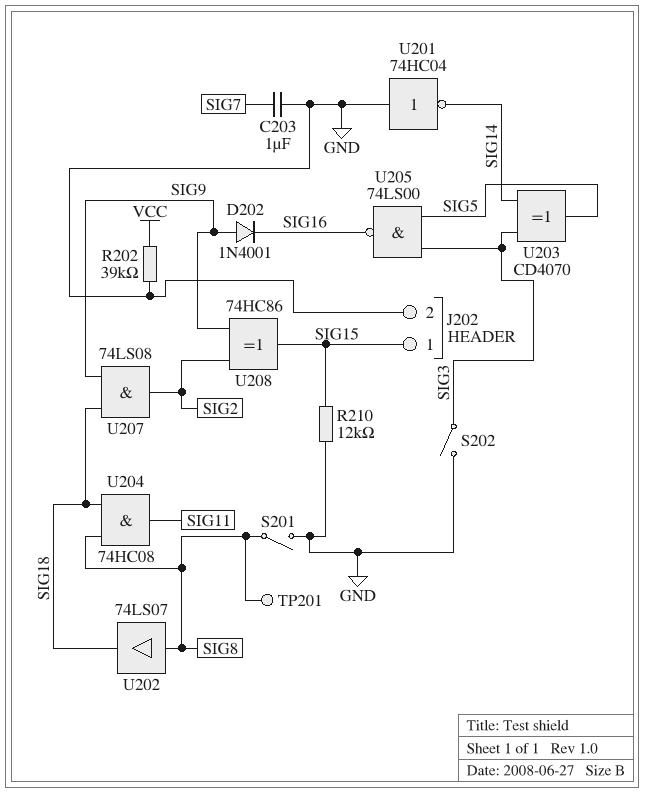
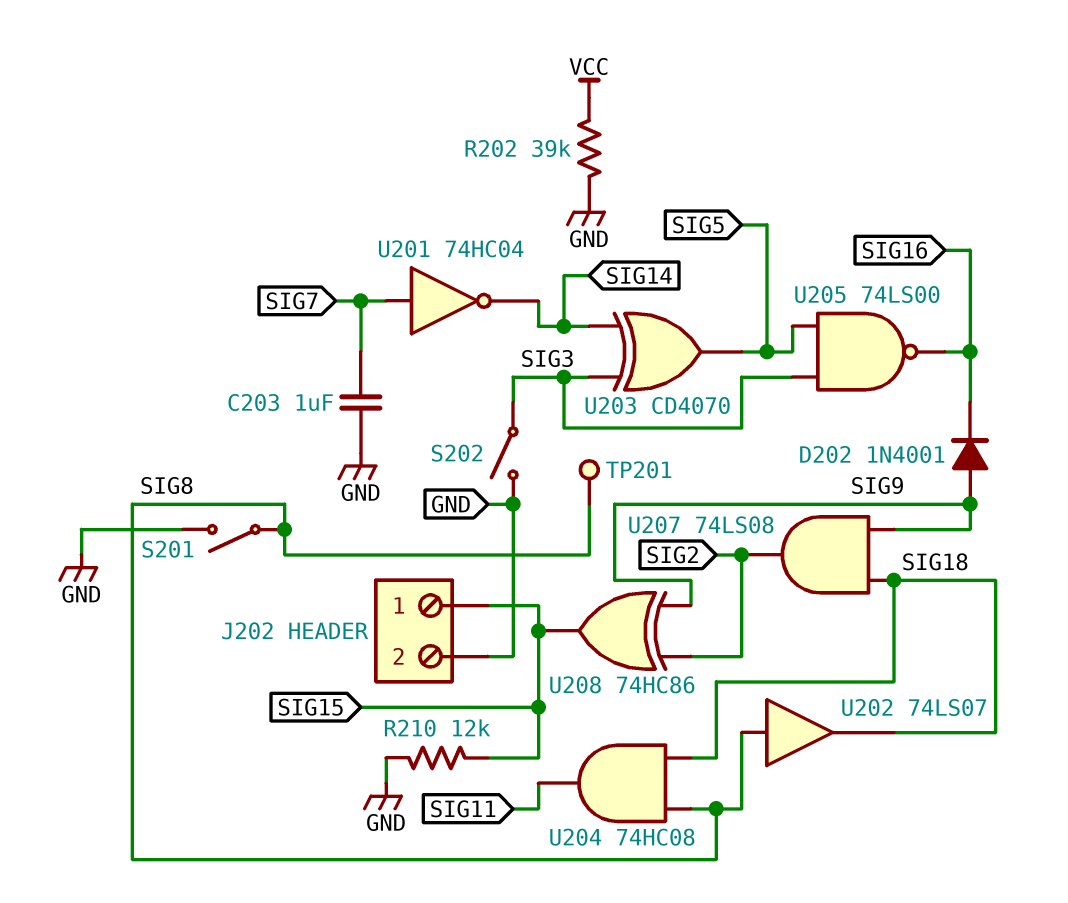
U201: NOT 74HC04 (in GND, out SIG14) -> NOT 74HC04 (in SIG7, out SIG14)

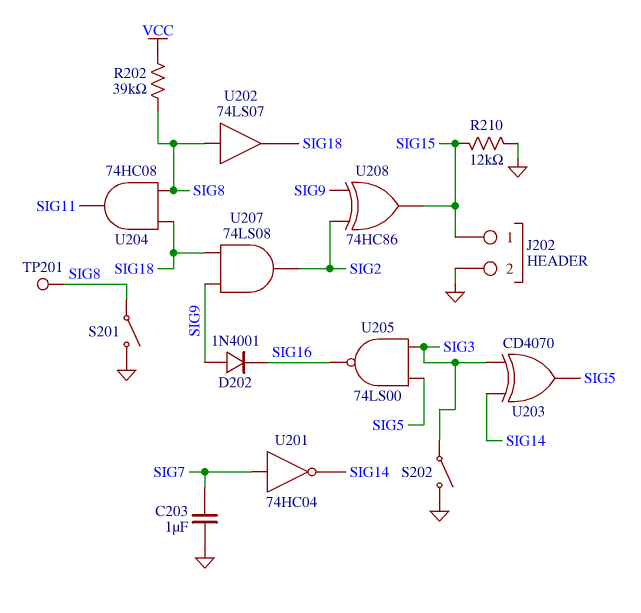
R202: 39k (GND, VCC) -> 39k (SIG8, VCC)

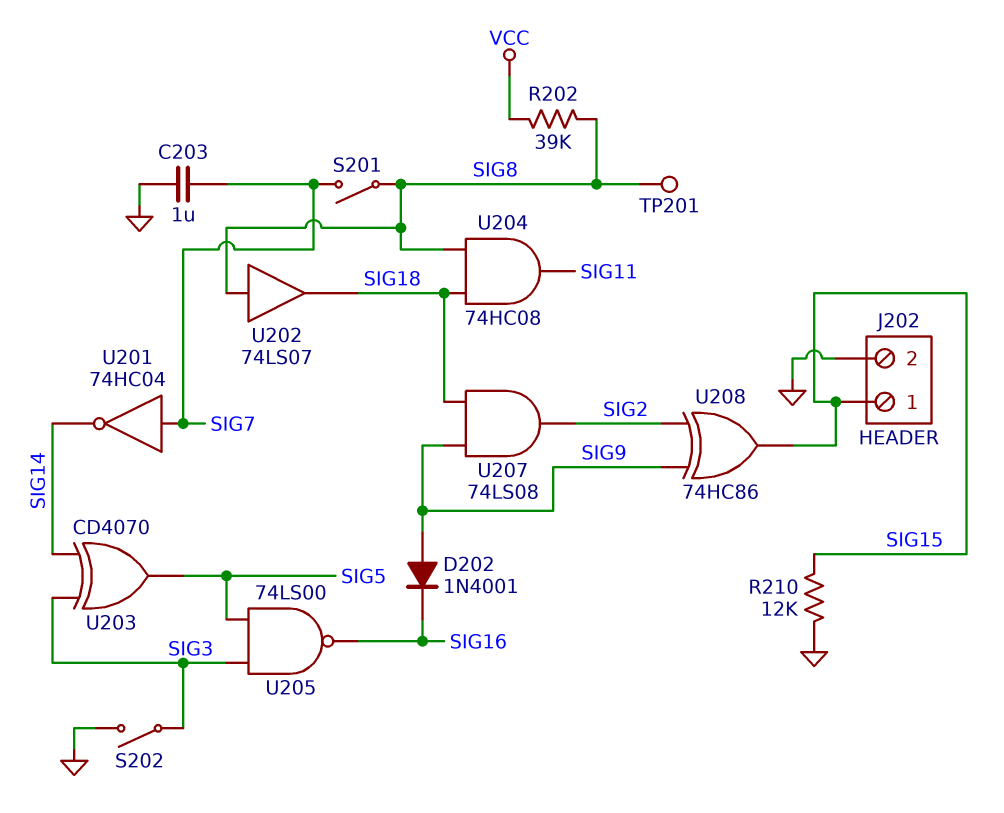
S201: switch (GND, SIG8) -> switch (SIG7, SIG8)

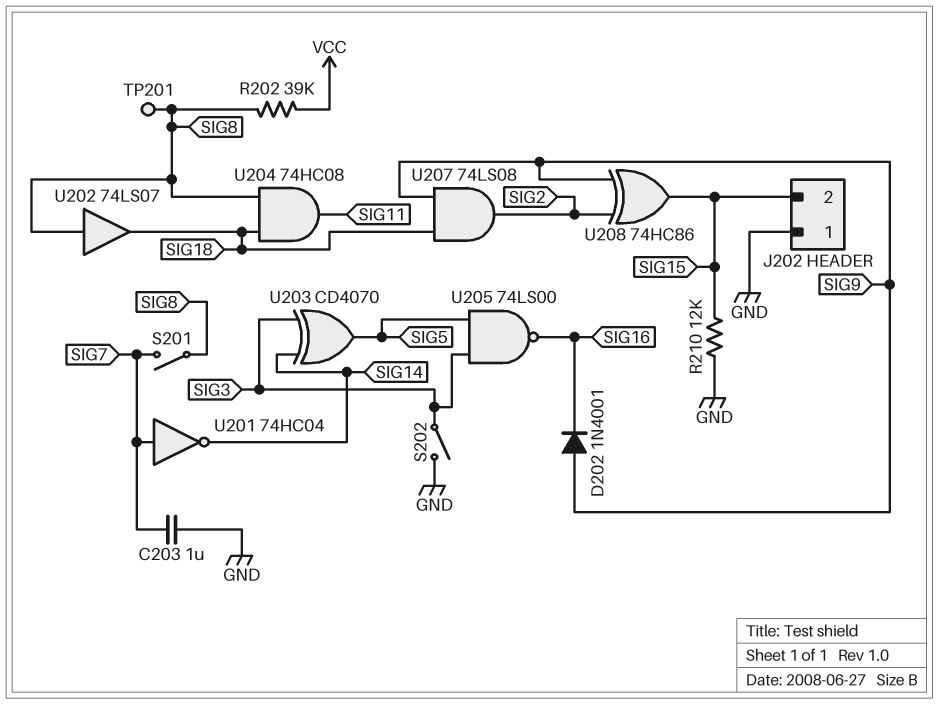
J202 pin 1: SIG15 -> GND
J202 pin 2: GND -> SIG15

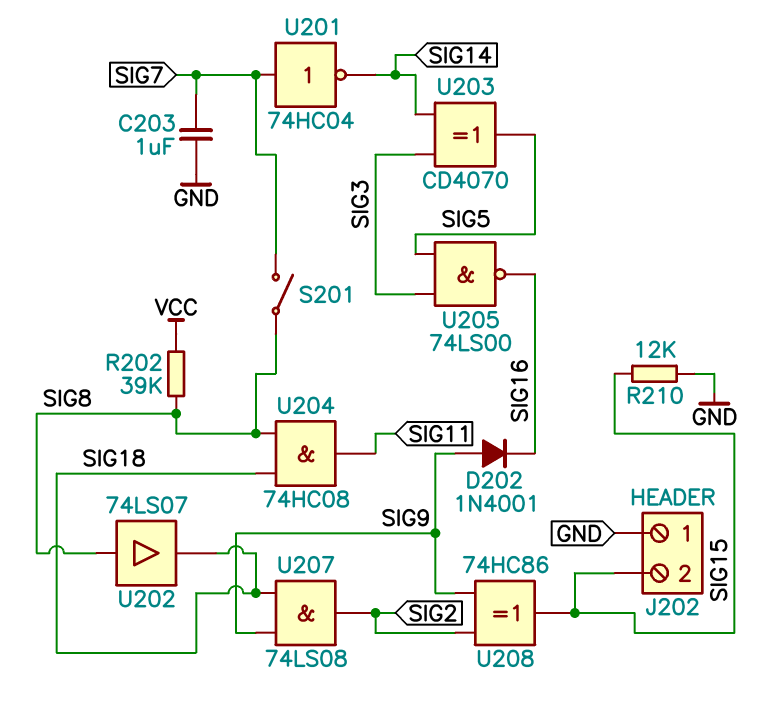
S202: switch (GND, SIG3) -> none
TP201: test point (SIG8) -> none

